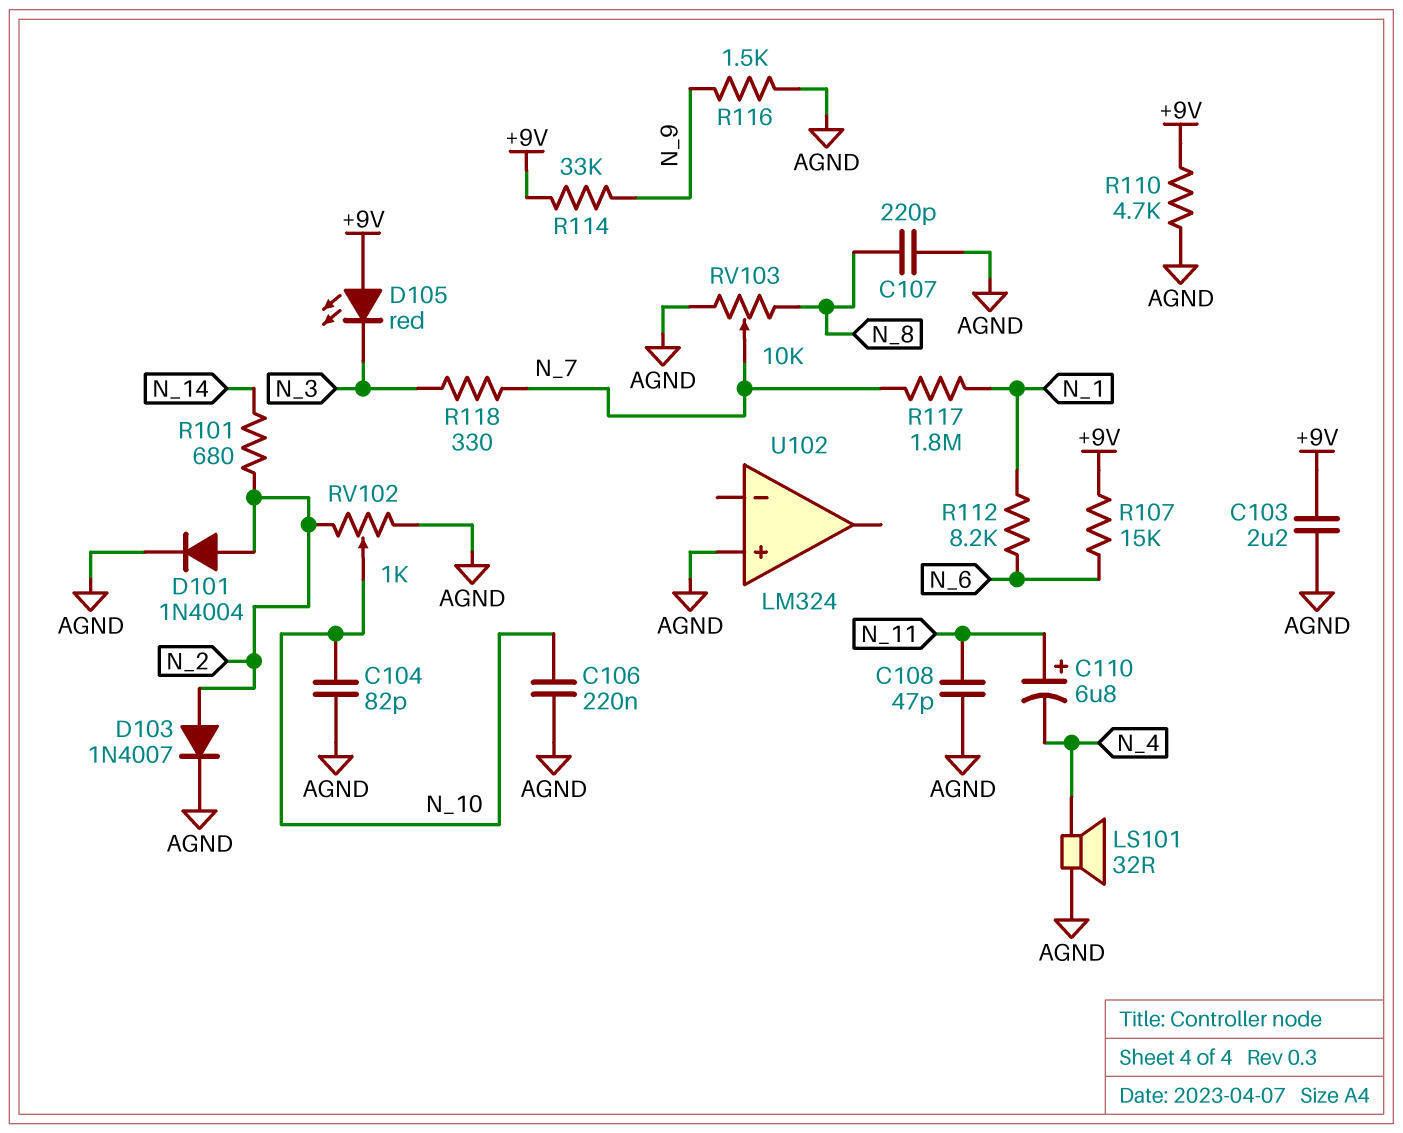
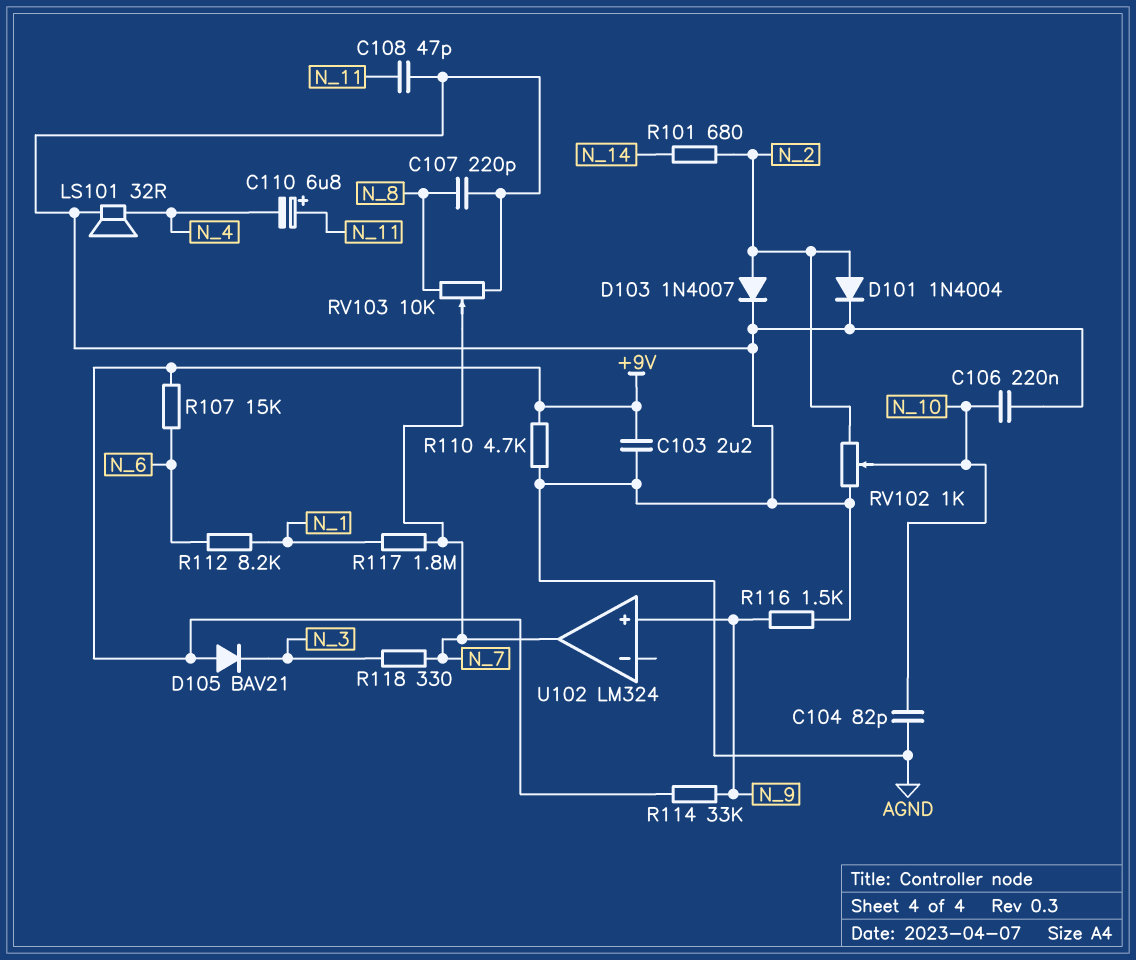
D105: LED red (A +9V, K N_3) -> diode BAV21 (A +9V, K N_3)
U102 pin in+: AGND -> N_9
U102 pin out: none -> N_7

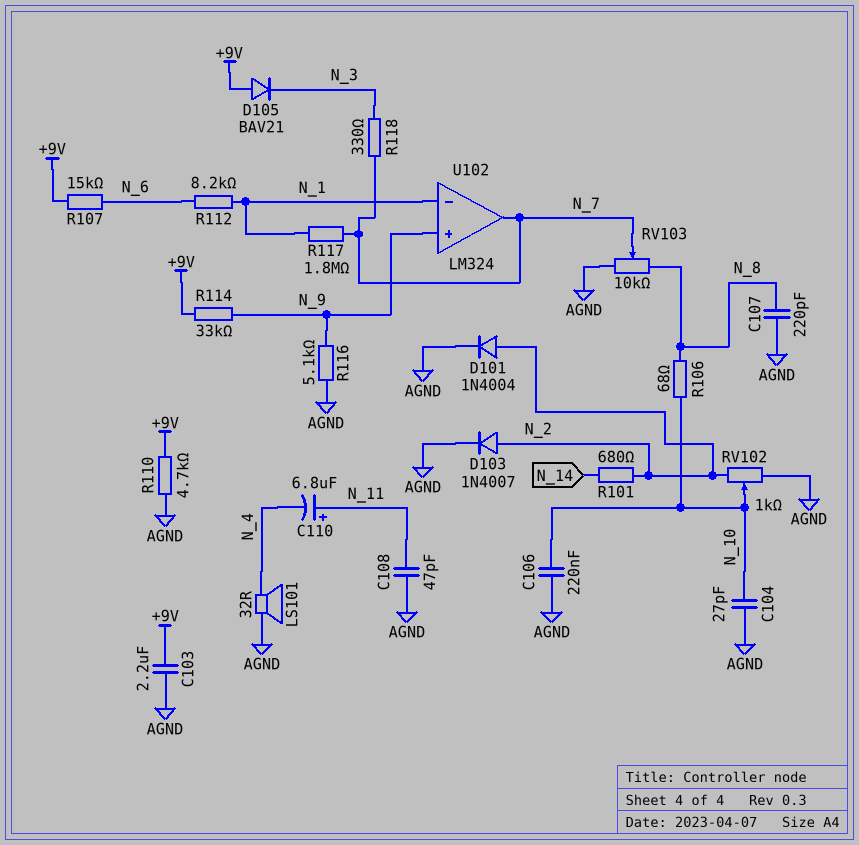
C104: 82pF (AGND, N_10) -> 27pF (AGND, N_10)
R106: none -> 68 (N_8, N_10)
R116: 1.5k (AGND, N_9) -> 5.1k (AGND, N_9)
U102 pin in-: none -> N_1

